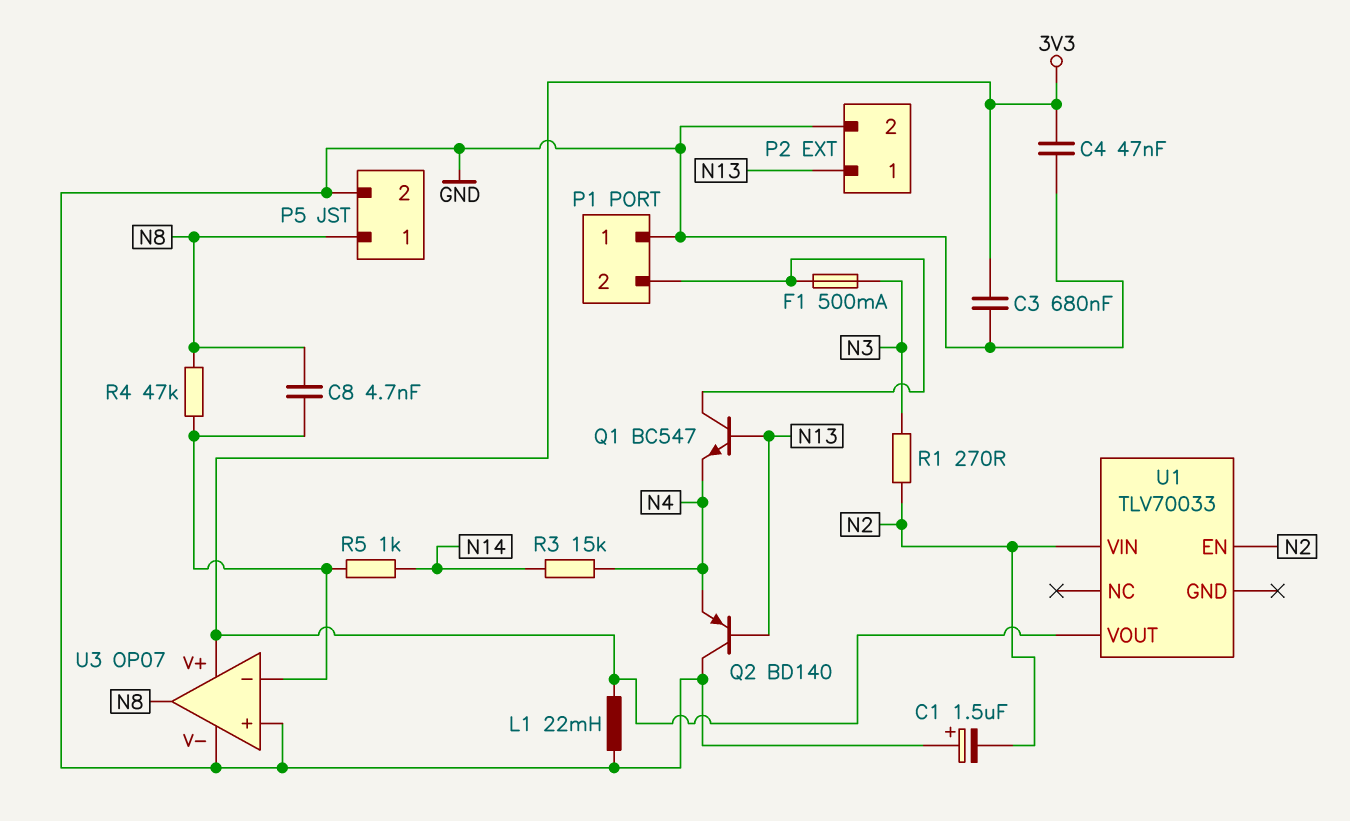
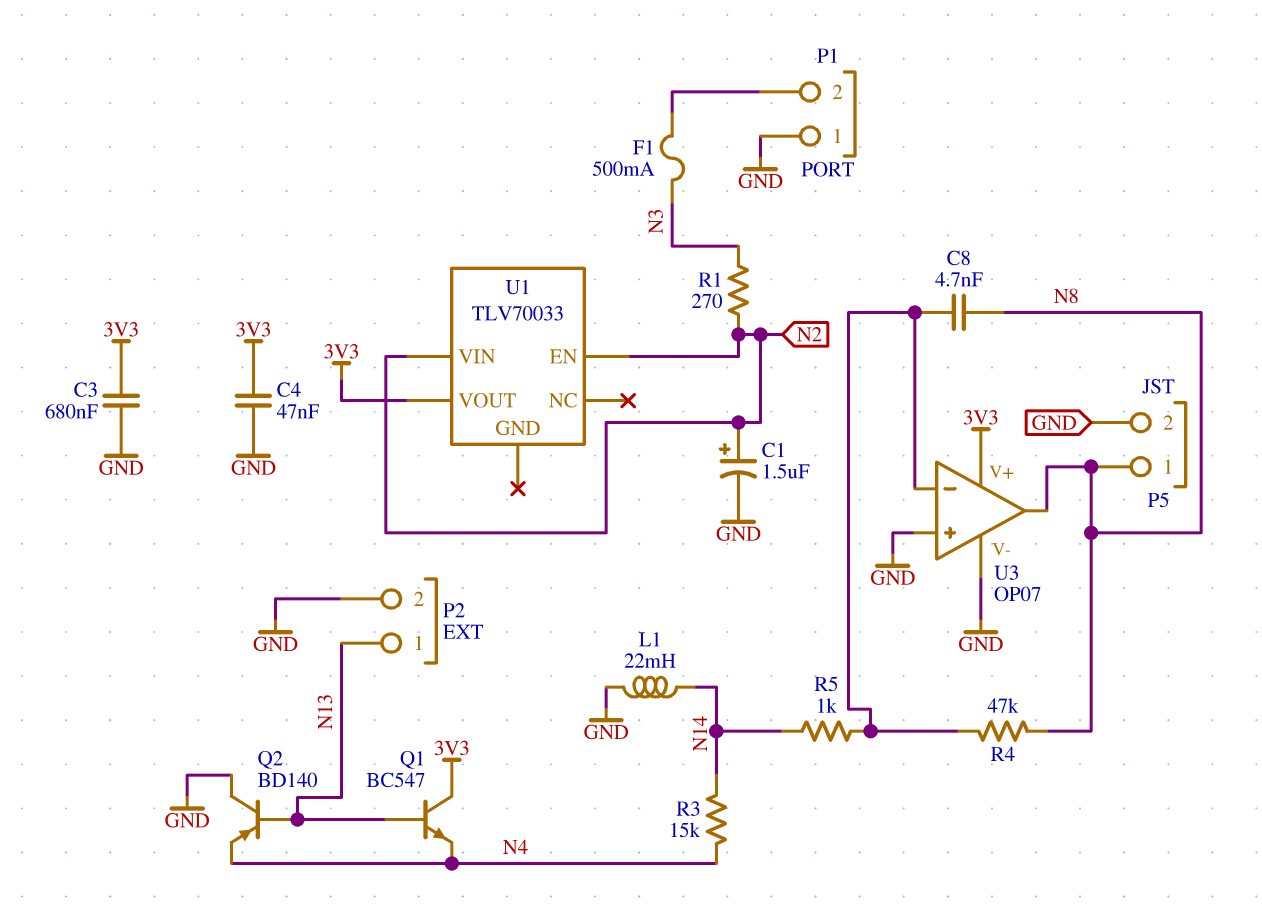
C1: 1.5uF (plus GND, minus N2) -> 1.5uF (plus N2, minus GND)
L1: 22mH (3V3, GND) -> 22mH (GND, N14)
Q1: NPN BC547 (B N13, C P1/2, E N4) -> NPN BC547 (B N13, C 3V3, E N4)

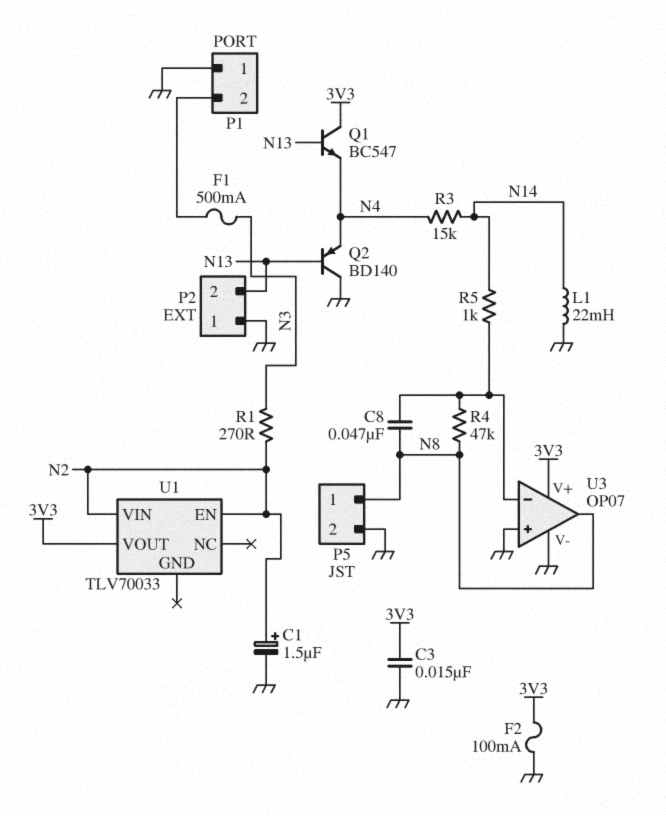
C3: 680nF (3V3, GND) -> 15nF (3V3, GND)
C4: 47nF (3V3, GND) -> none
C8: 4.7nF (N8, U3/in-) -> 47nF (N8, U3/in-)
F2: none -> 100mA (3V3, GND)
P2 pin 1: N13 -> GND
P2 pin 2: GND -> N13

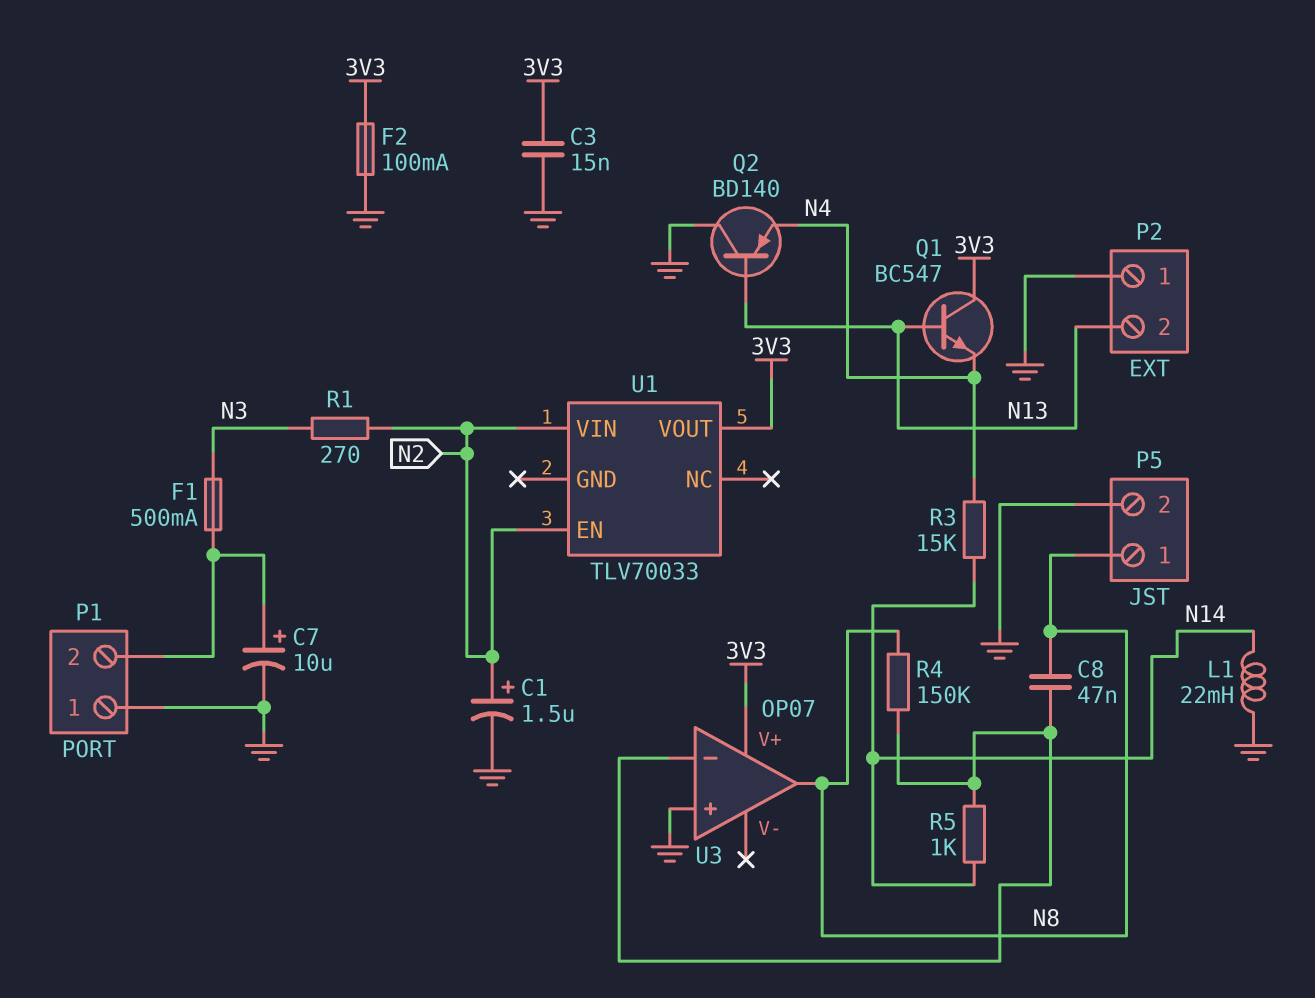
C7: none -> 10uF (plus P1/2, minus GND)
R4: 47k (N8, U3/in-) -> 150k (N8, U3/in-)
U3 pin V-: GND -> none

